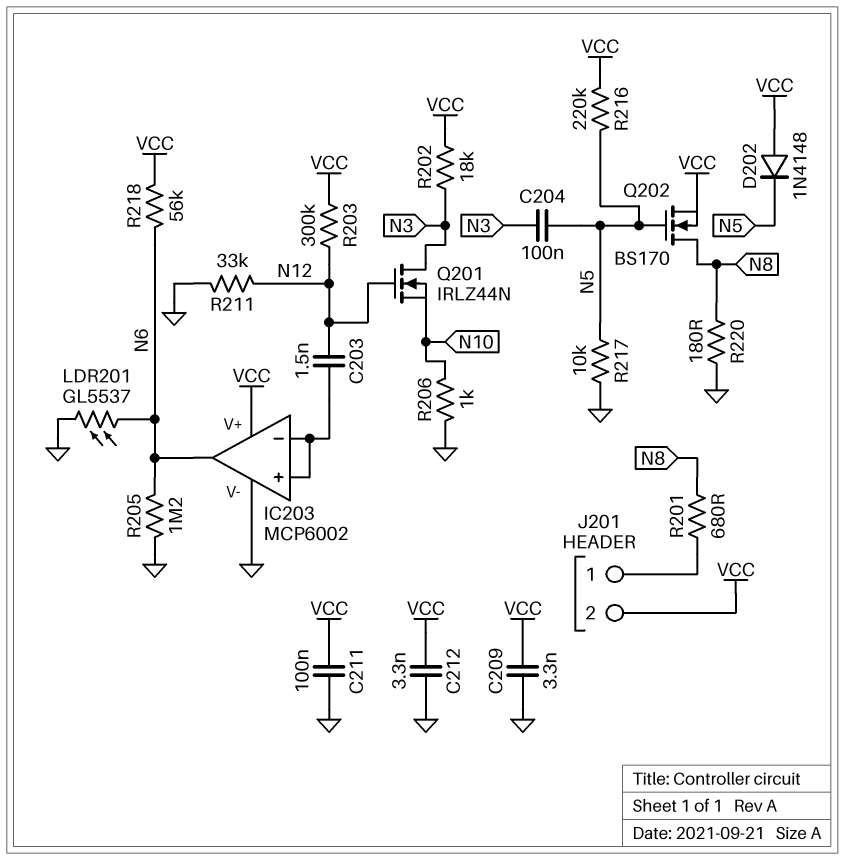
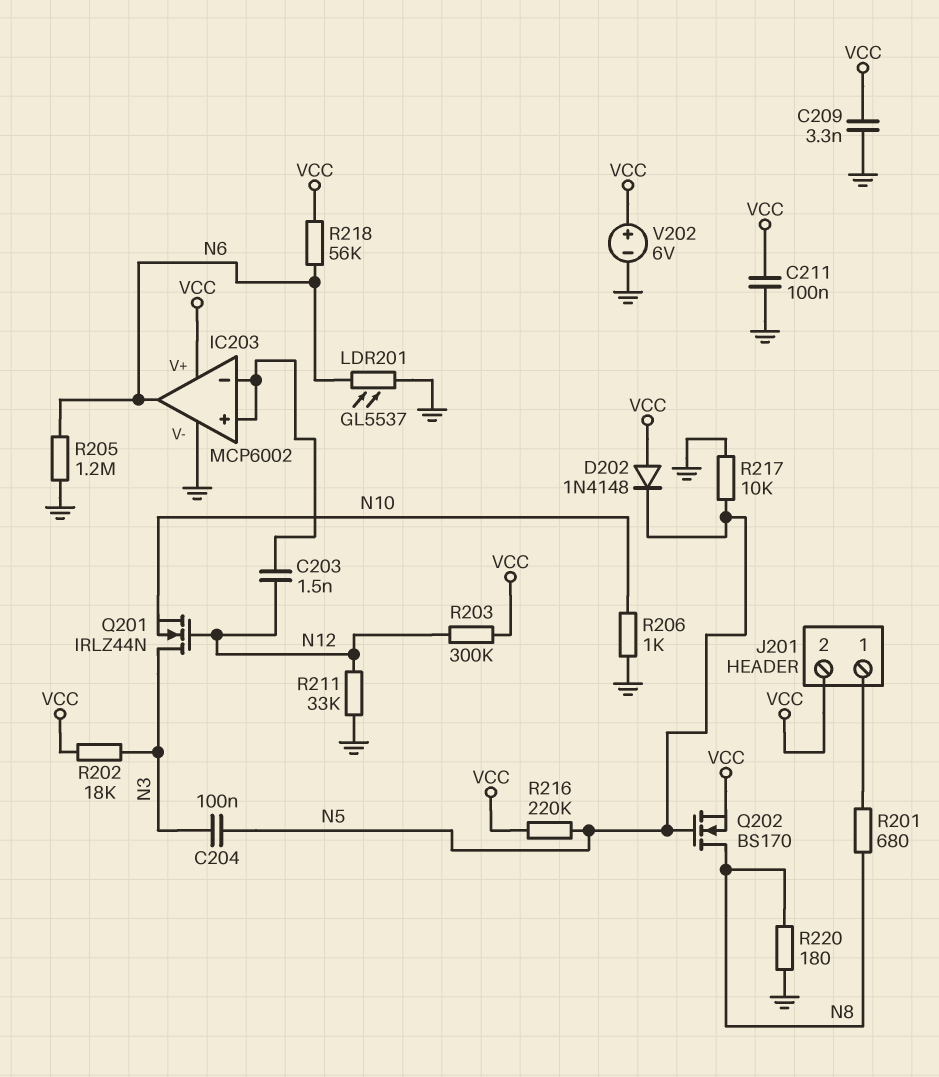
C212: 3.3nF (GND, VCC) -> none
V202: none -> 6V (plus VCC, minus GND)

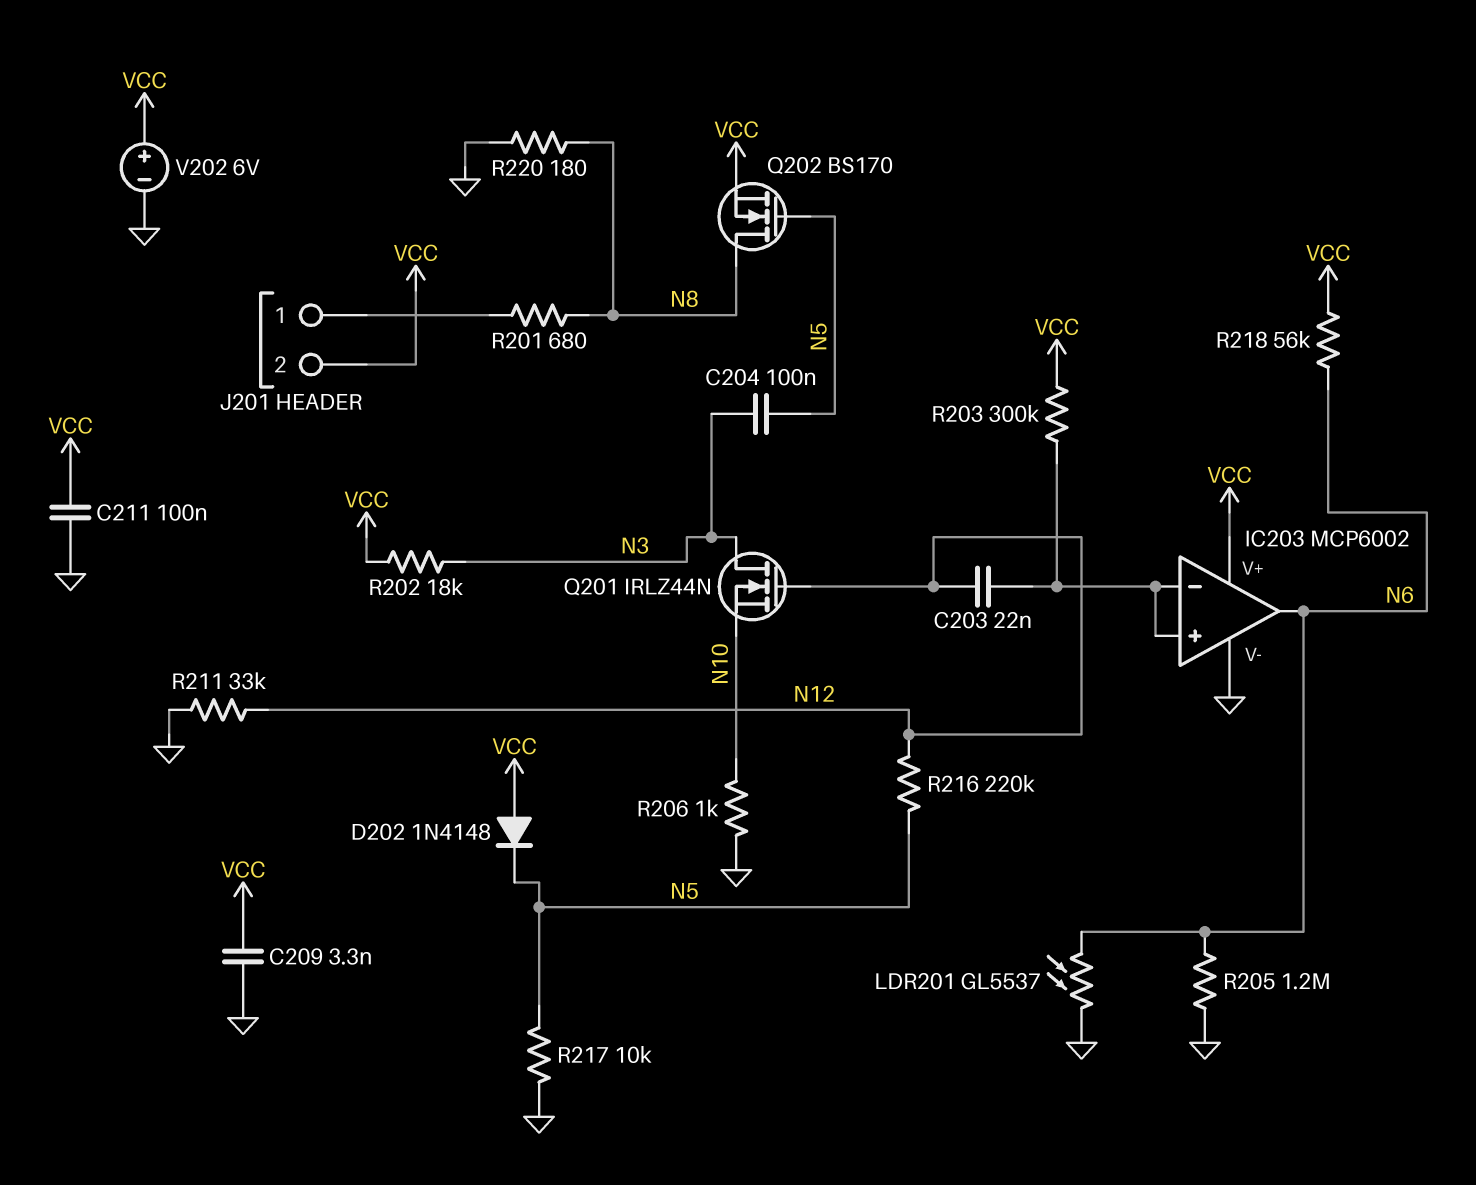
C203: 1.5nF (IC203/in+, N12) -> 22nF (IC203/in+, N12)
R203: 300k (N12, VCC) -> 300k (IC203/in+, VCC)
R216: 220k (N5, VCC) -> 220k (N5, N12)

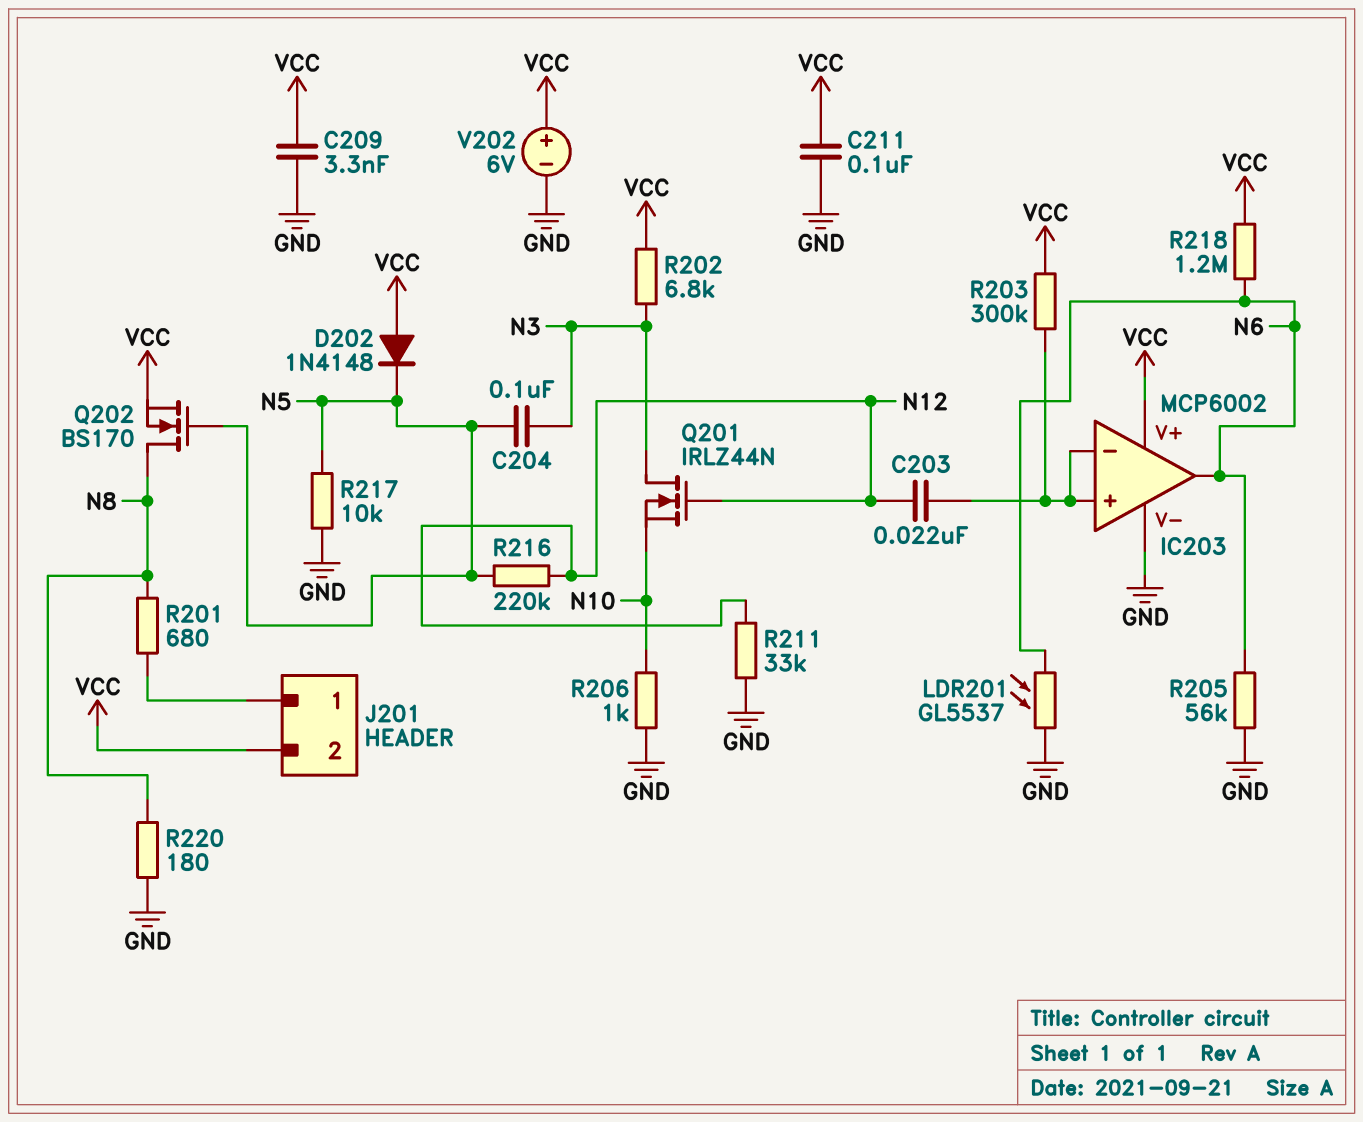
R202: 18k (N3, VCC) -> 6.8k (N3, VCC)
R205: 1.2M (GND, N6) -> 56k (GND, N6)
R218: 56k (N6, VCC) -> 1.2M (N6, VCC)

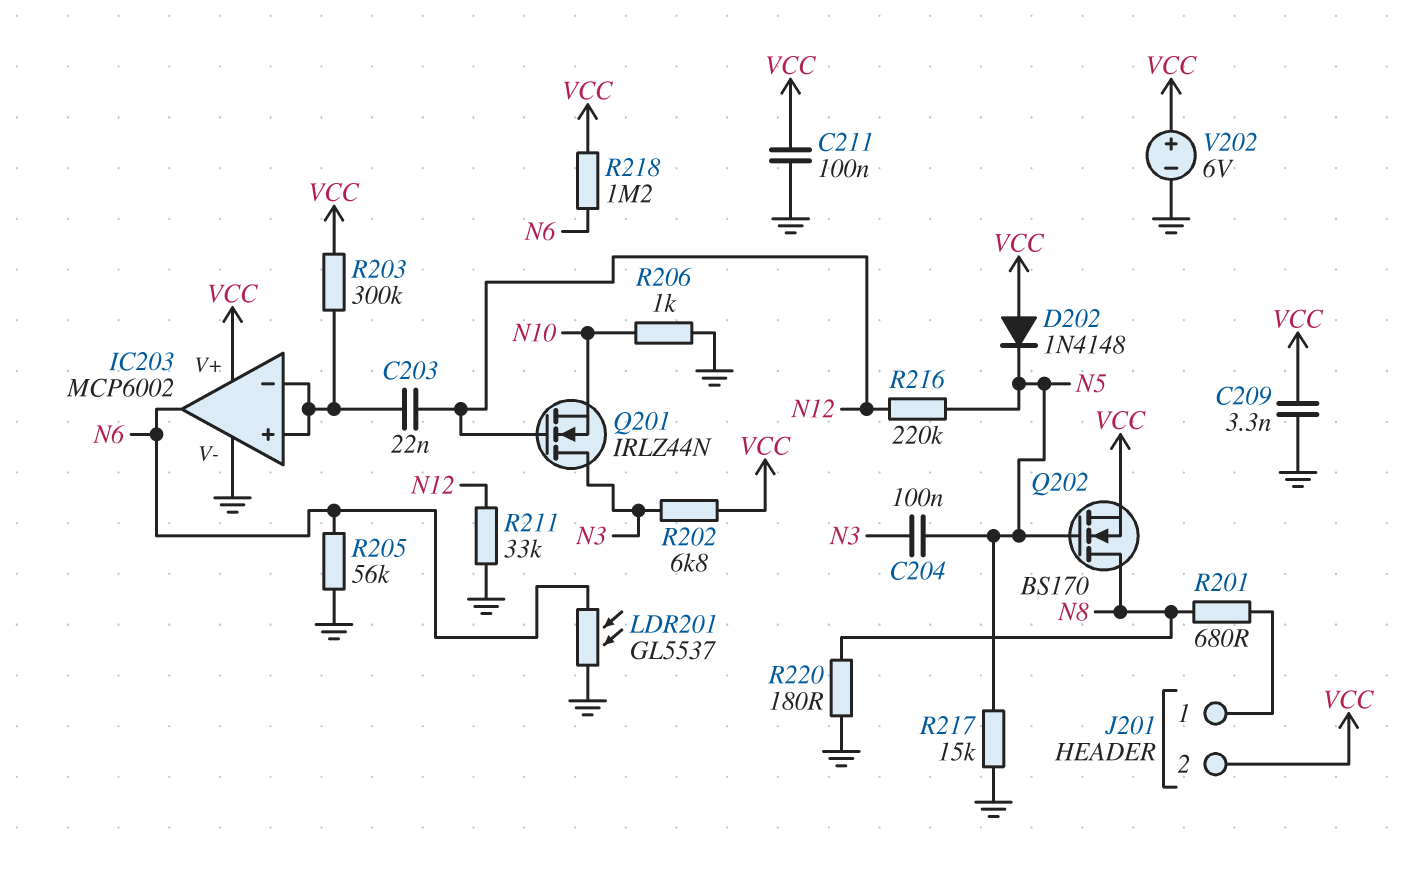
R217: 10k (GND, N5) -> 15k (GND, N5)

